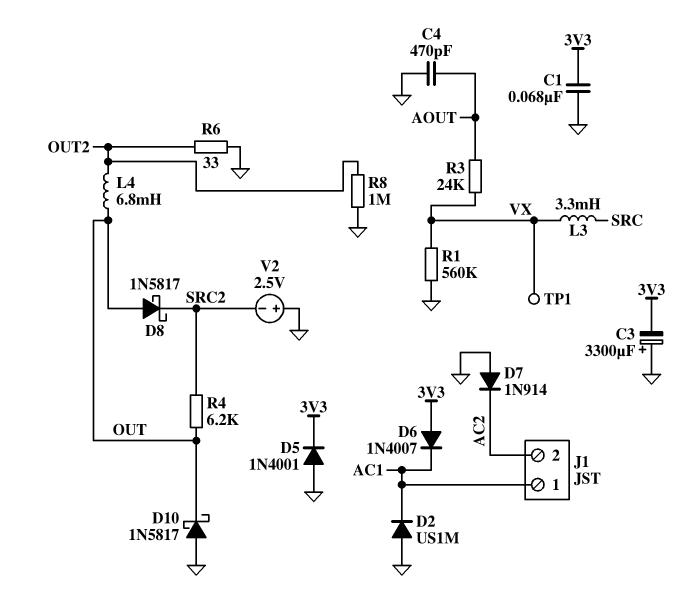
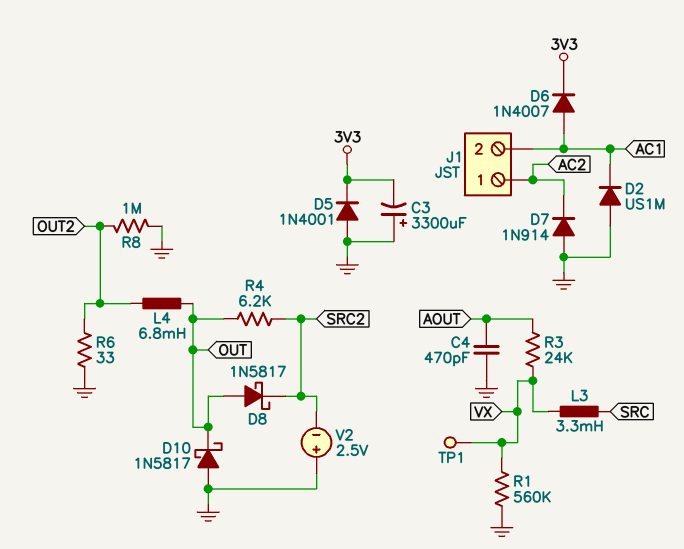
C1: 68nF (3V3, GND) -> none
D6: diode 1N4007 (A 3V3, K AC1) -> diode 1N4007 (A AC1, K 3V3)
J1 pin 1: AC1 -> AC2
J1 pin 2: AC2 -> AC1

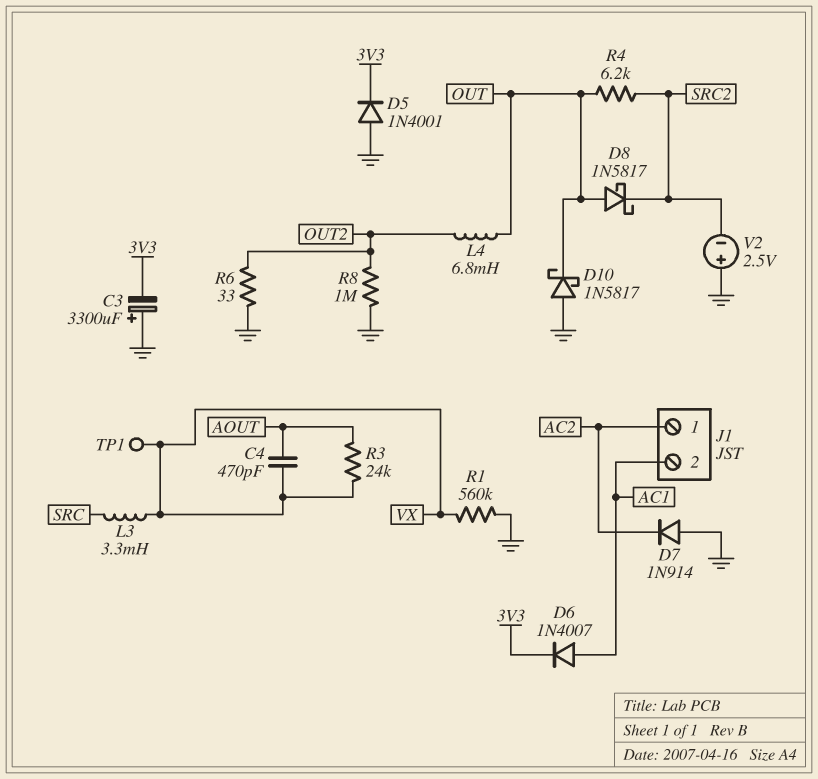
C4: 470pF (AOUT, GND) -> 470pF (AOUT, VX)
D2: diode US1M (A GND, K AC1) -> none

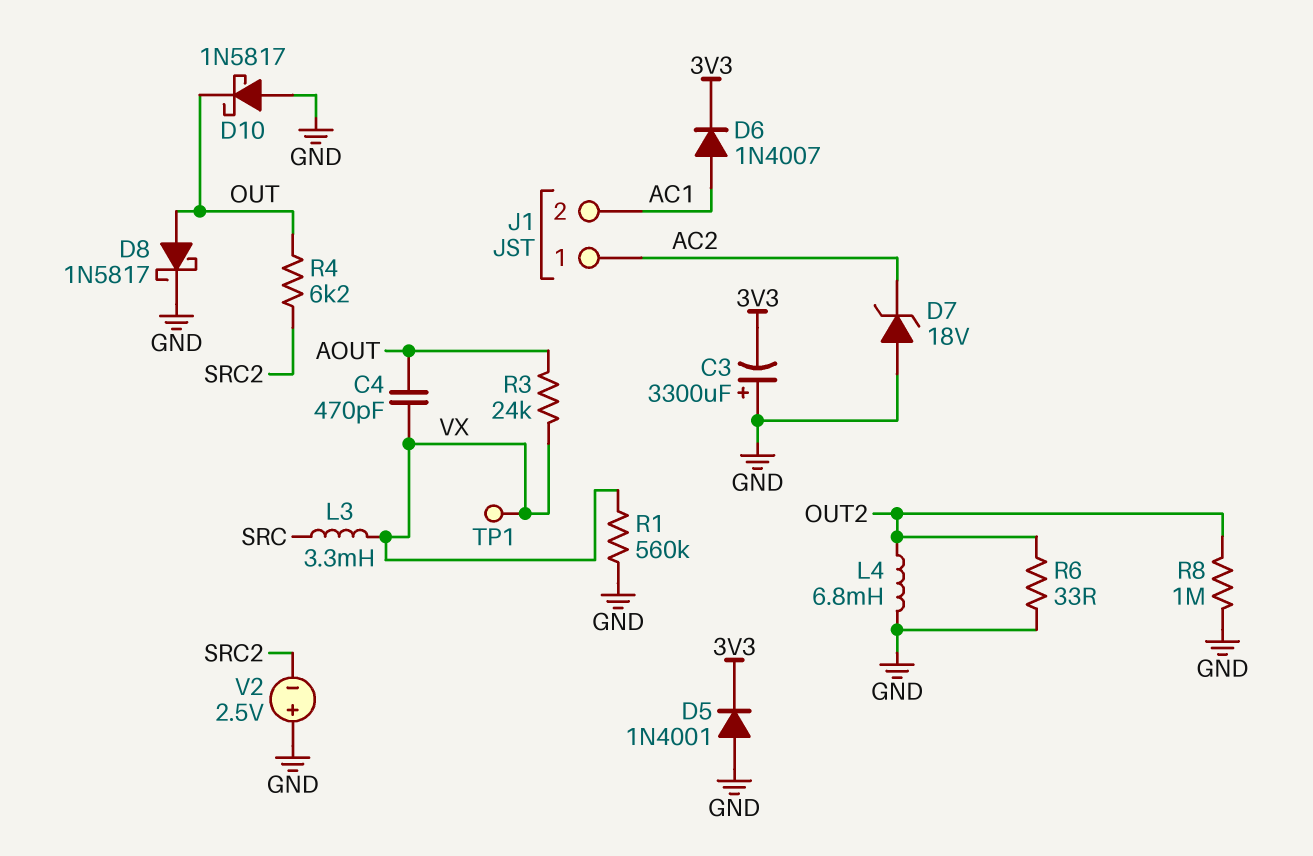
D7: diode 1N914 (A GND, K AC2) -> zener 18V (A GND, K AC2)
D8: schottky 1N5817 (A OUT, K SRC2) -> schottky 1N5817 (A OUT, K GND)
L4: 6.8mH (OUT, OUT2) -> 6.8mH (GND, OUT2)

